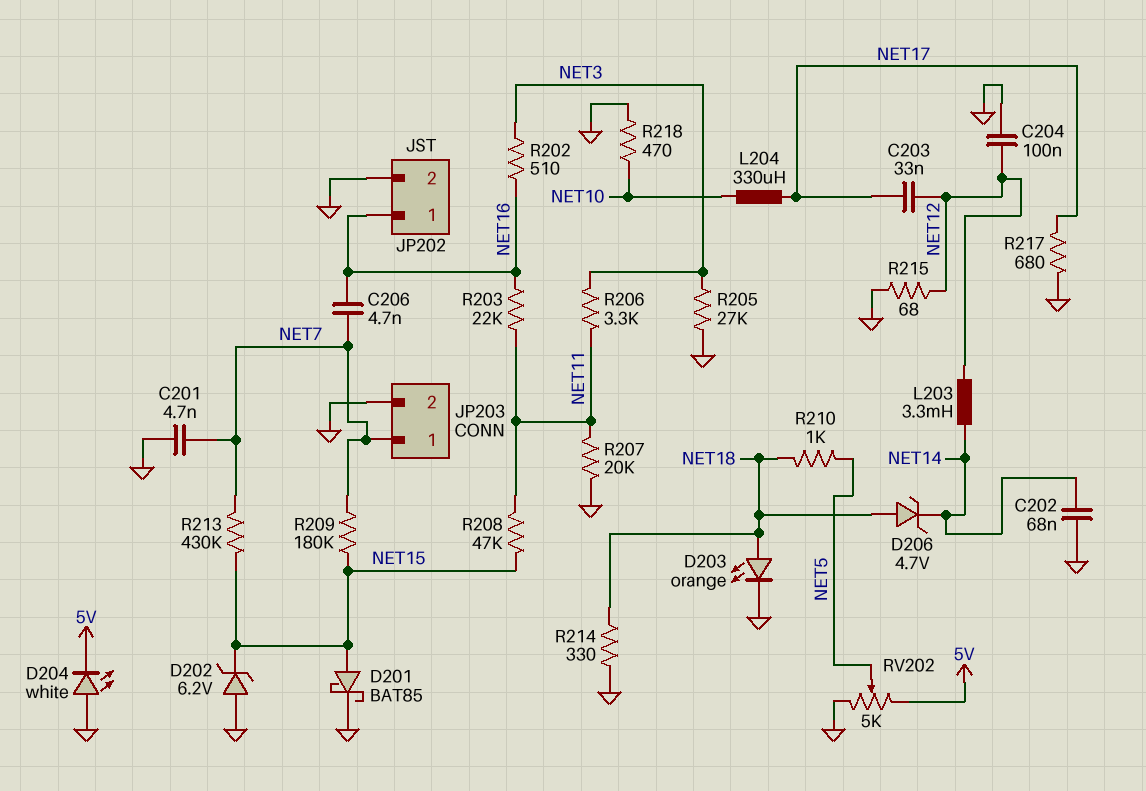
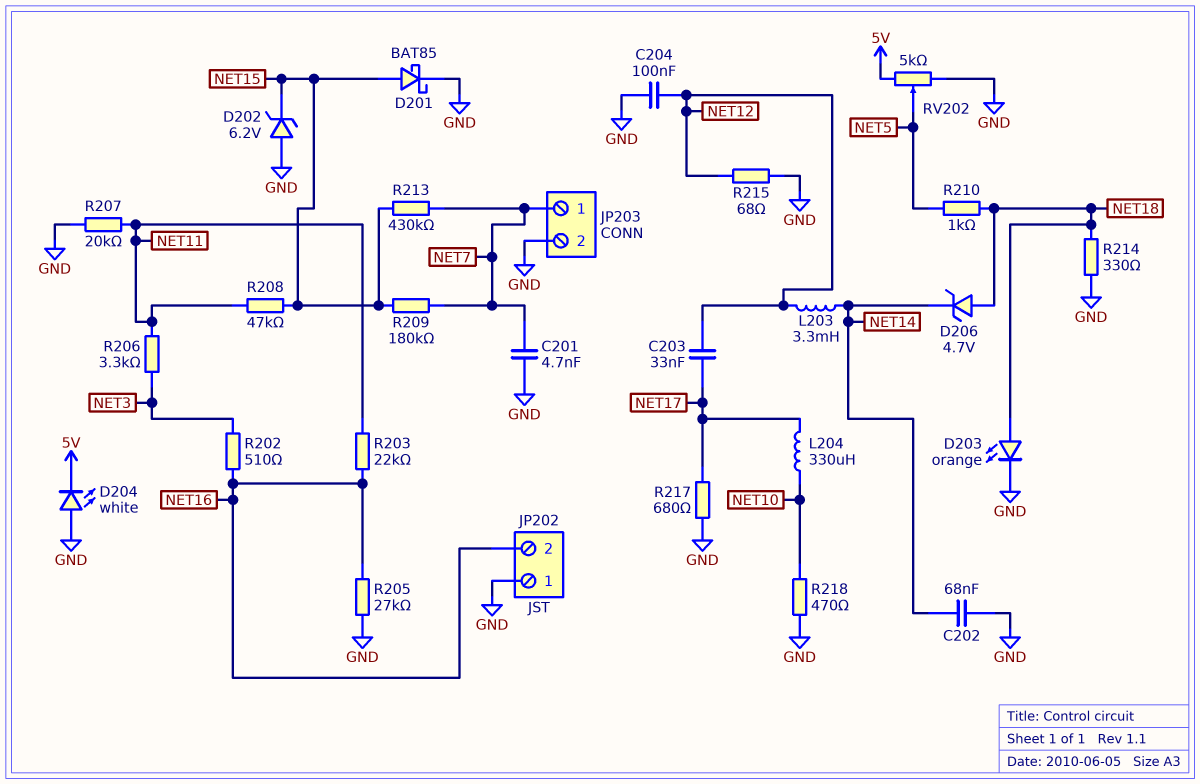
C206: 4.7nF (NET7, NET16) -> none
JP202 pin 1: NET16 -> GND
JP202 pin 2: GND -> NET16
R205: 27k (GND, NET3) -> 27k (GND, NET16)

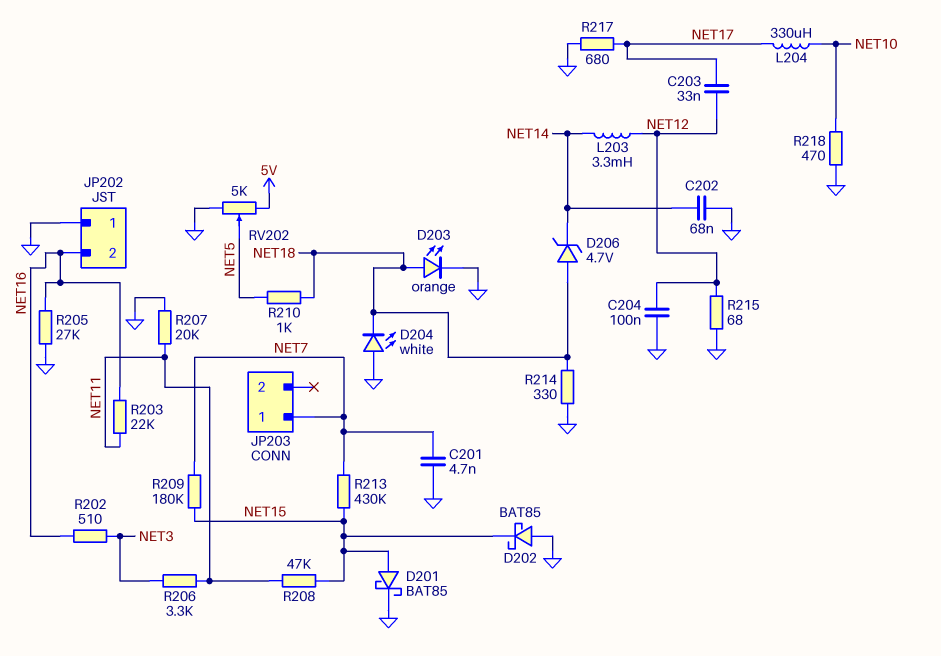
D202: zener 6.2V (A GND, K NET15) -> schottky BAT85 (A GND, K NET15)
D204: LED white (A GND, K 5V) -> LED white (A GND, K NET18)
JP203 pin 2: GND -> none

